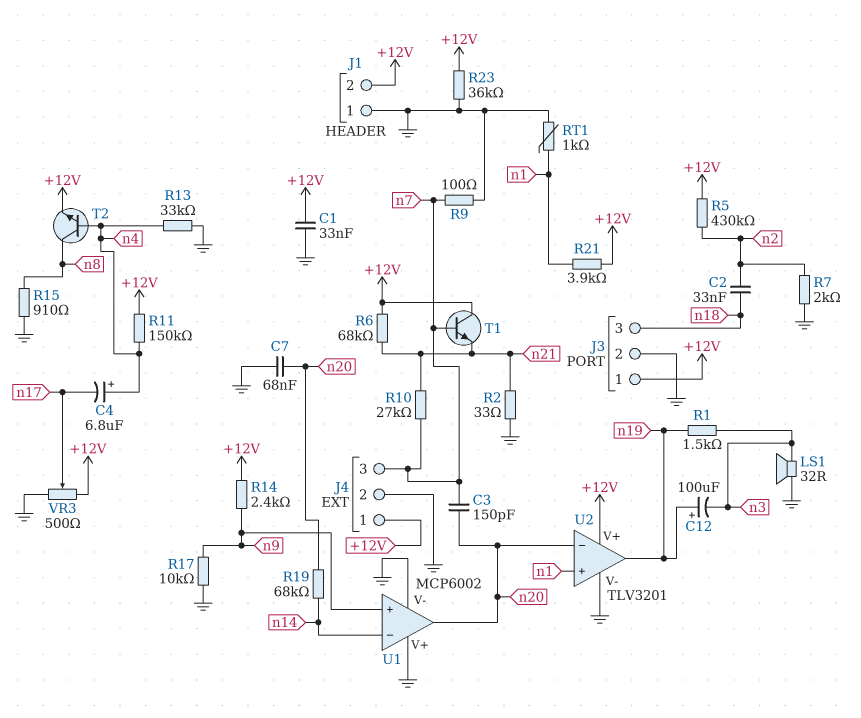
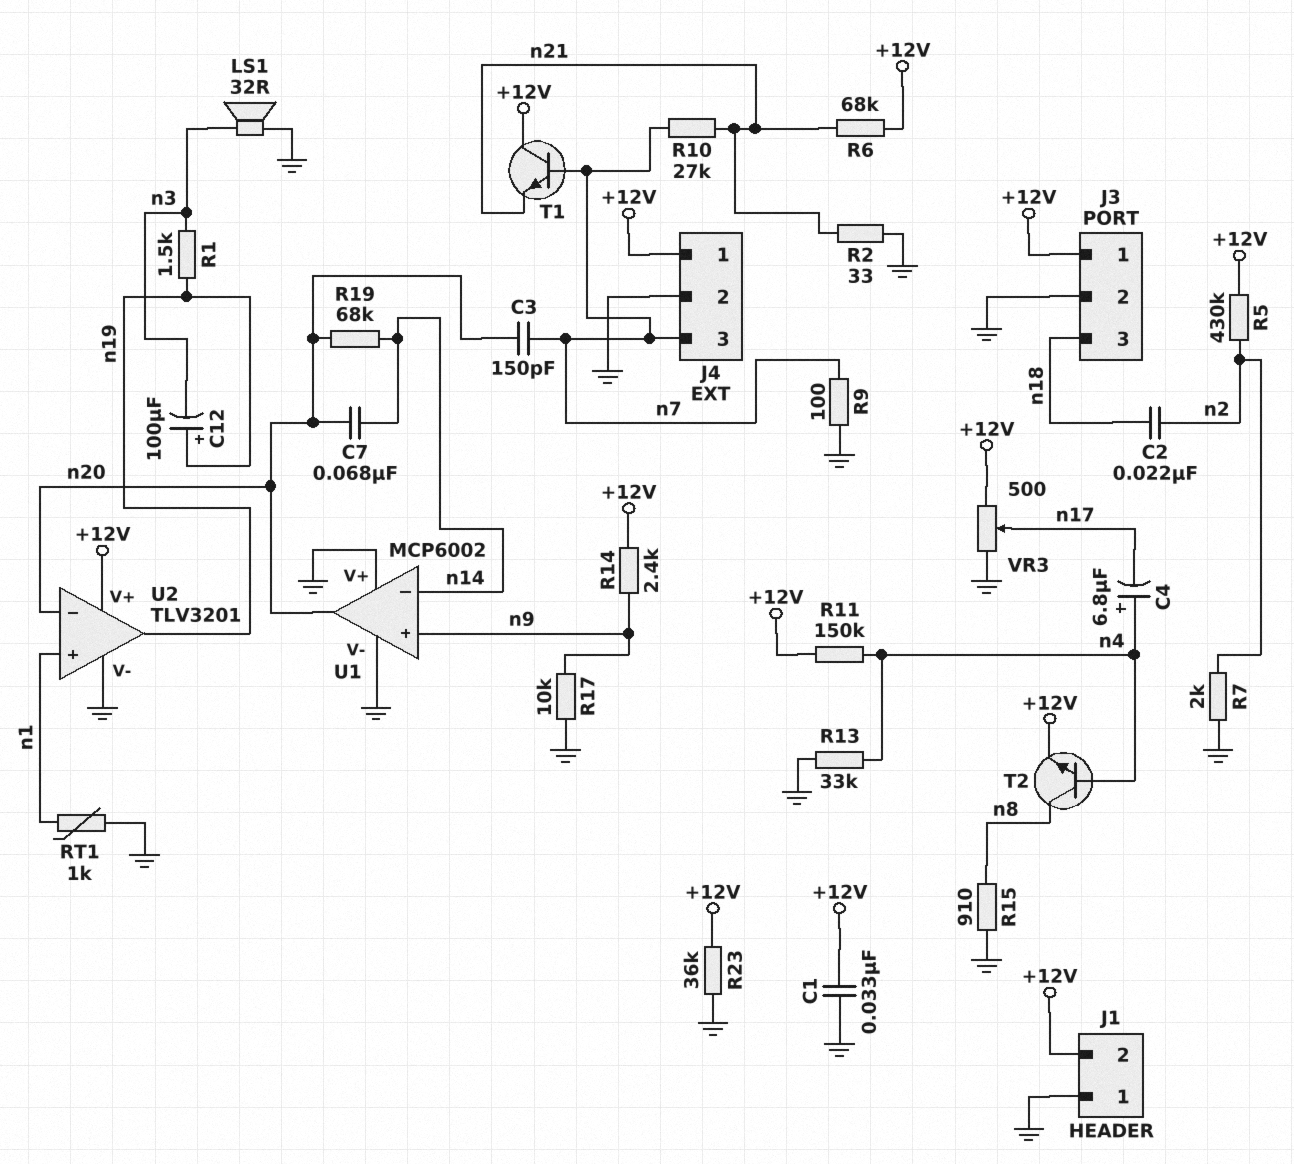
C2: 33nF (n2, n18) -> 22nF (n2, n18)
C7: 68nF (GND, n20) -> 68nF (n14, n20)
R21: 3.9k (+12V, n1) -> none

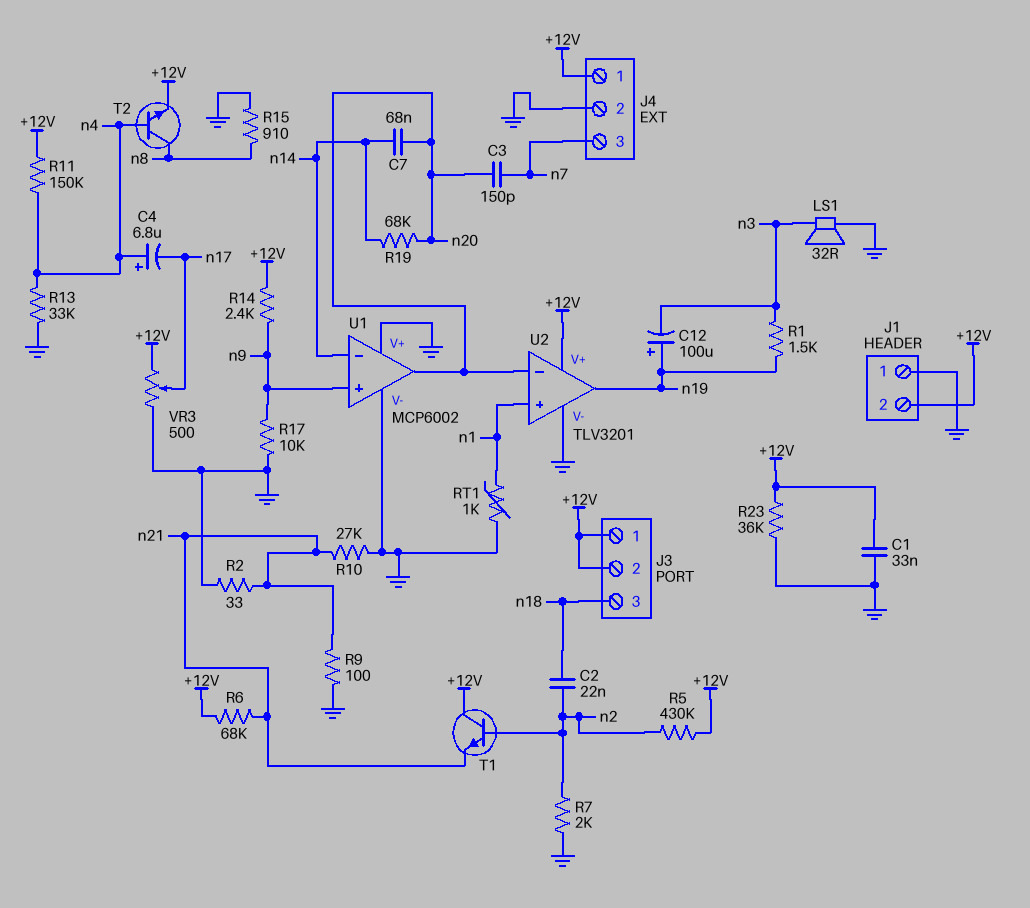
J3 pin 2: GND -> +12V
R9: 100 (GND, n7) -> 100 (GND, n21)
R10: 27k (n7, n21) -> 27k (GND, n21)
T1: NPN (B n7, C +12V, E n21) -> NPN (B n2, C +12V, E n21)

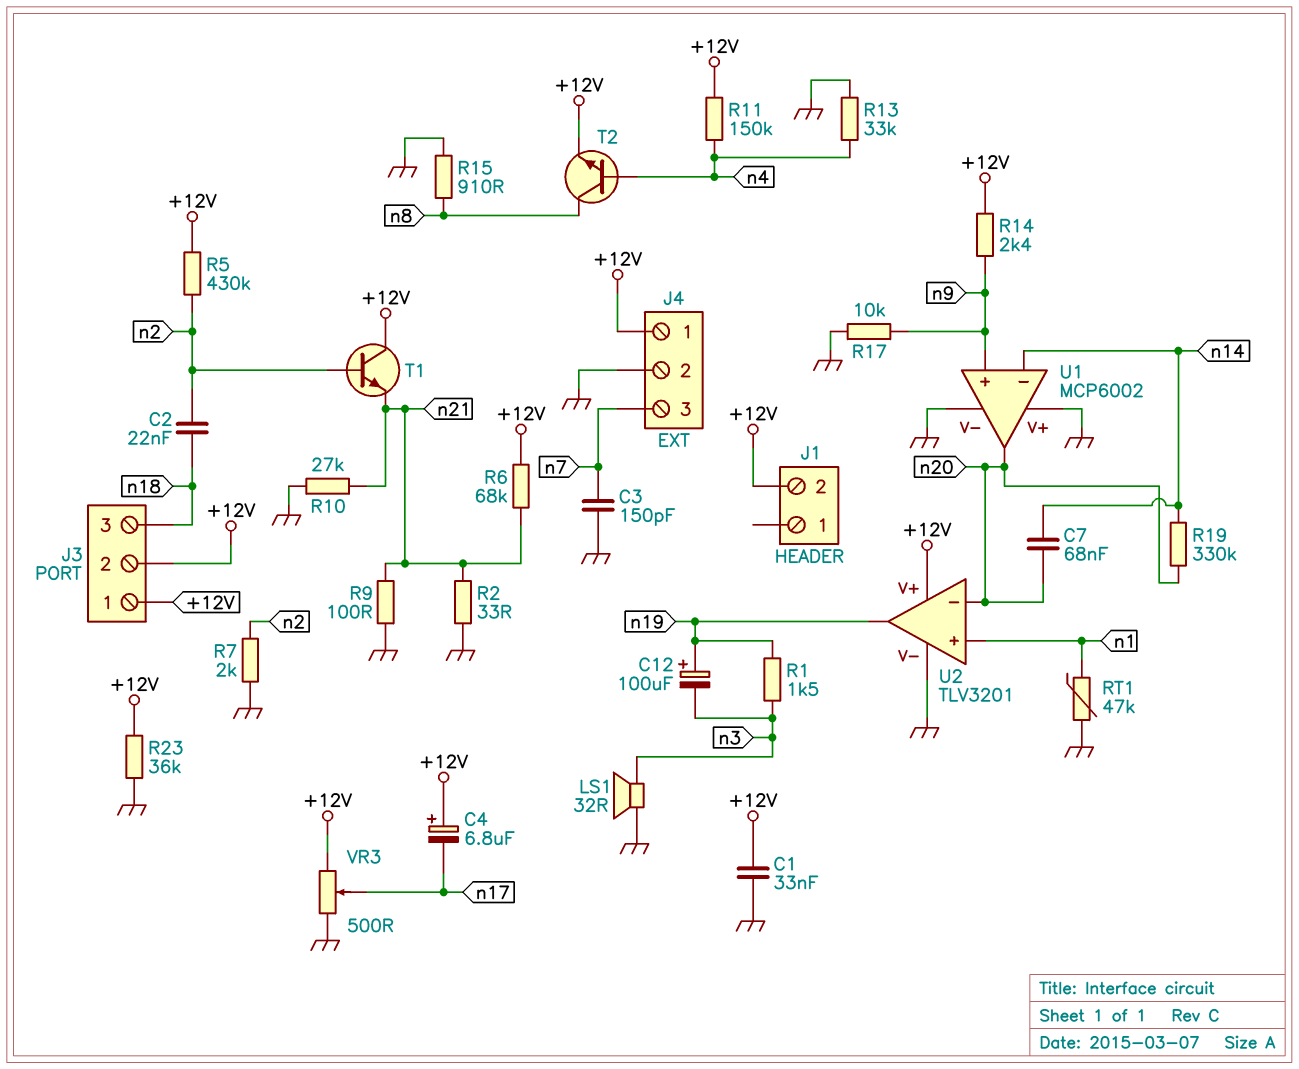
C3: 150pF (n7, n20) -> 150pF (GND, n7)
C4: 6.8uF (plus n4, minus n17) -> 6.8uF (plus +12V, minus n17)
J1 pin 1: GND -> none
R19: 68k (n14, n20) -> 330k (n14, n20)
RT1: 1k (GND, n1) -> 47k (GND, n1)

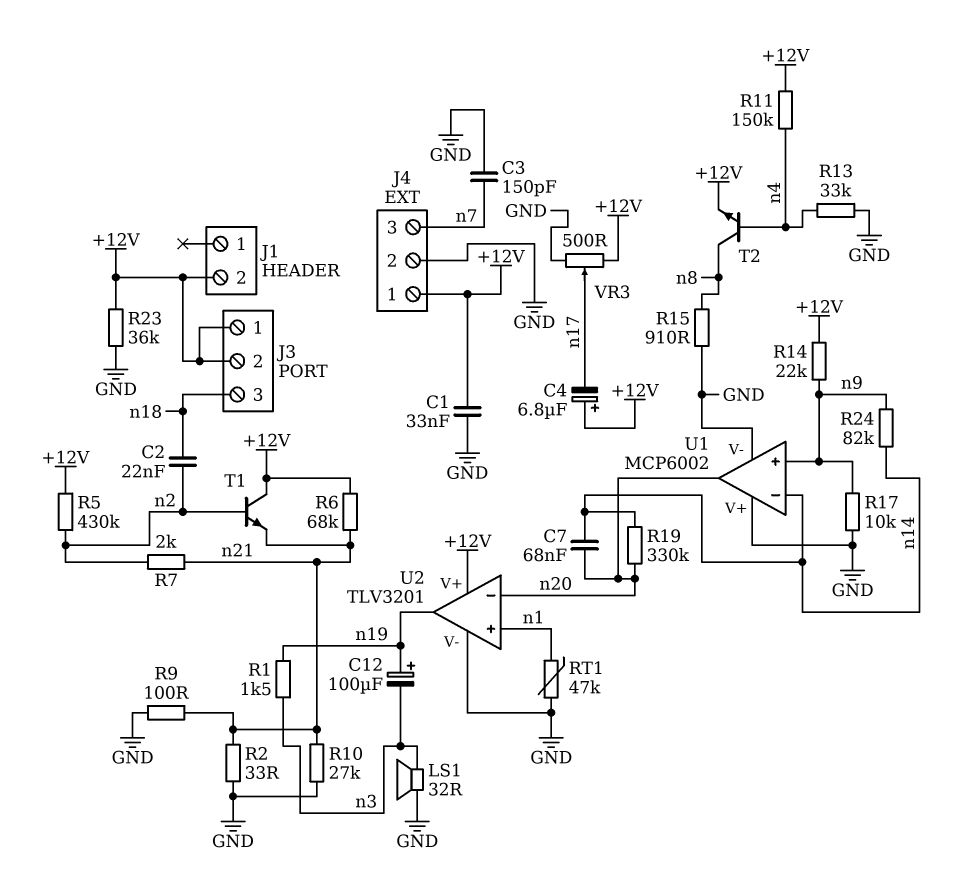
R7: 2k (GND, n2) -> 2k (n2, n21)
R14: 2.4k (+12V, n9) -> 22k (+12V, n9)
R24: none -> 82k (n9, n14)

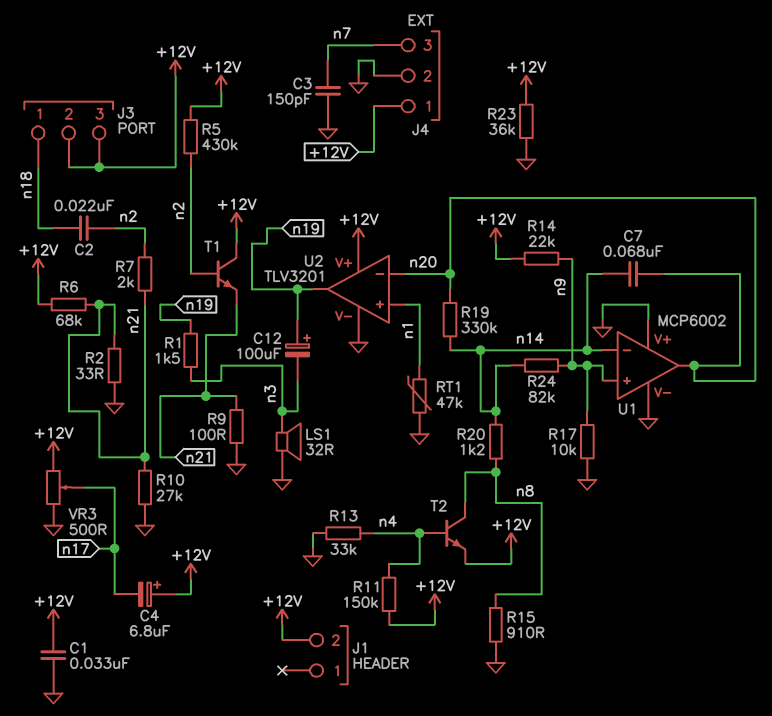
J3 pin 1: +12V -> n18
J3 pin 3: n18 -> +12V
R20: none -> 1.2k (n8, n14)

